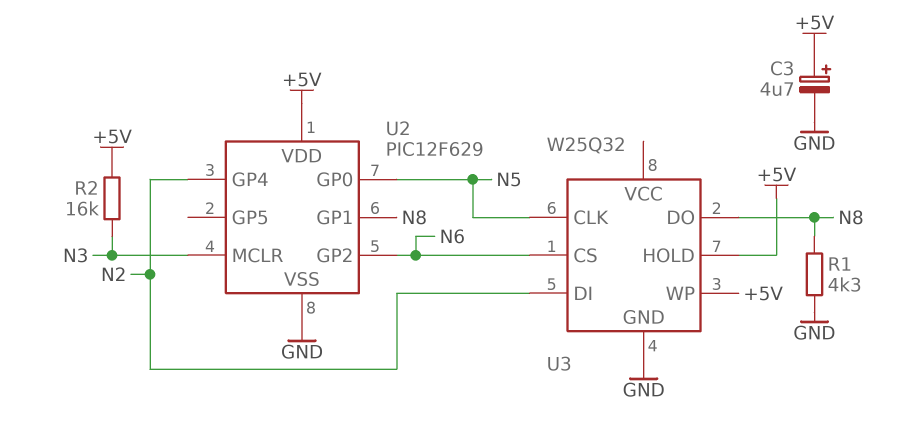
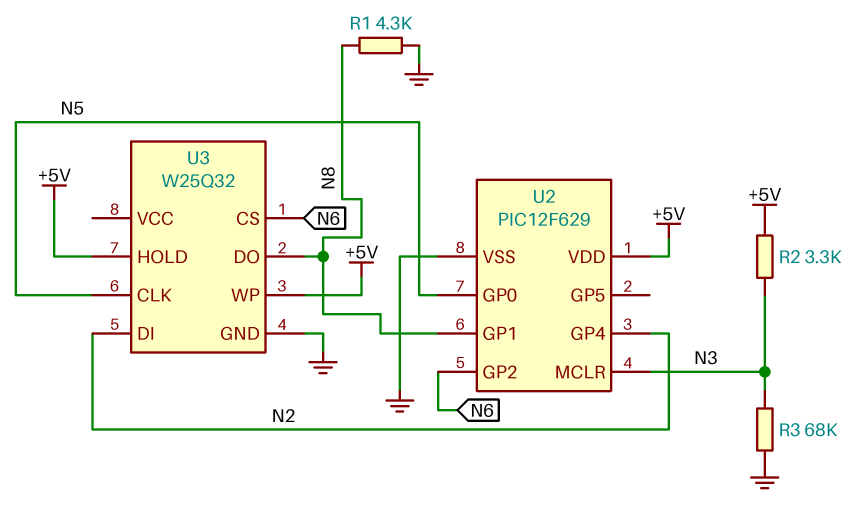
C3: 4.7uF (plus +5V, minus GND) -> none
R2: 16k (+5V, N3) -> 3.3k (+5V, N3)
R3: none -> 68k (GND, N3)

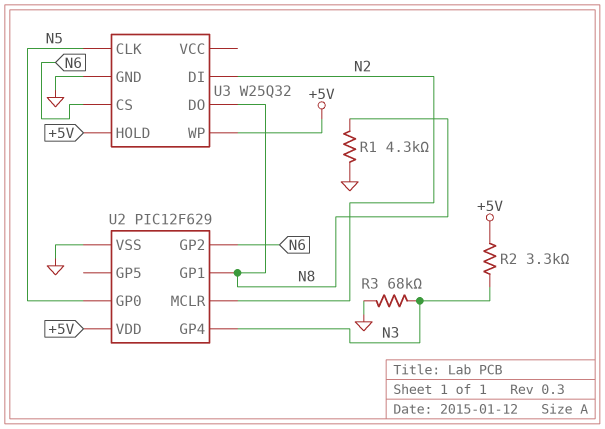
U2 pin GP4: N2 -> N3
U2 pin MCLR: N3 -> N2

